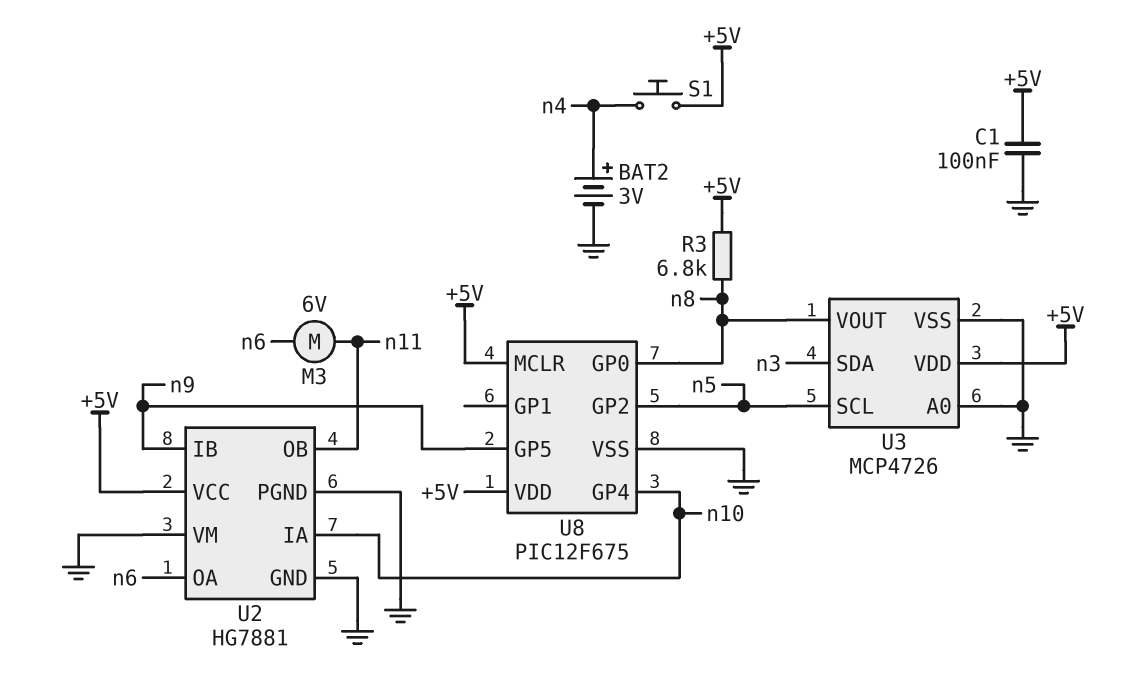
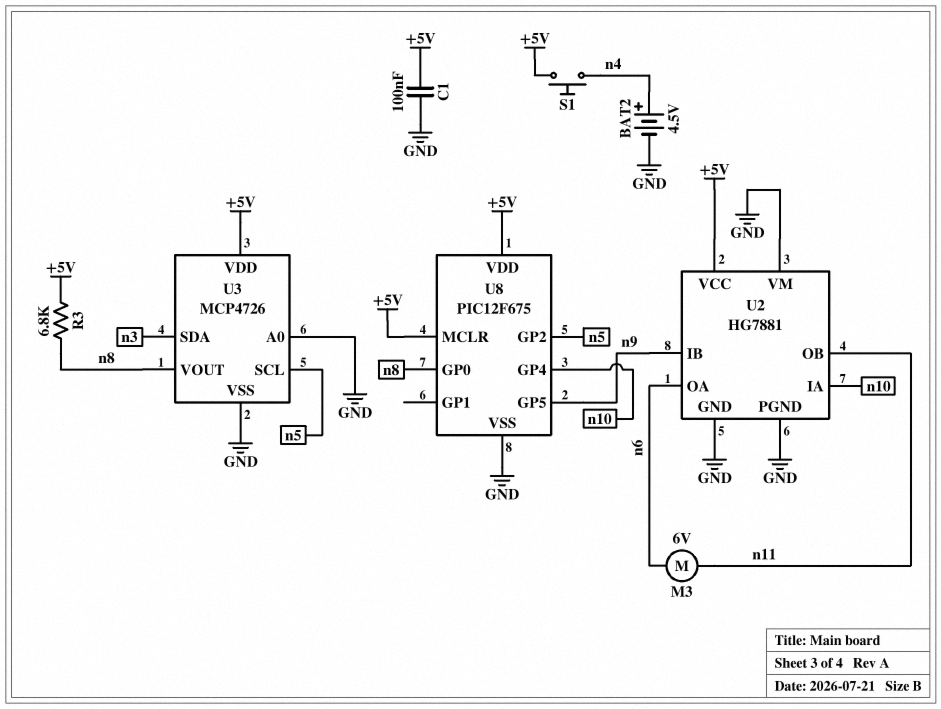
BAT2: 3V (plus n4, minus GND) -> 4.5V (plus n4, minus GND)

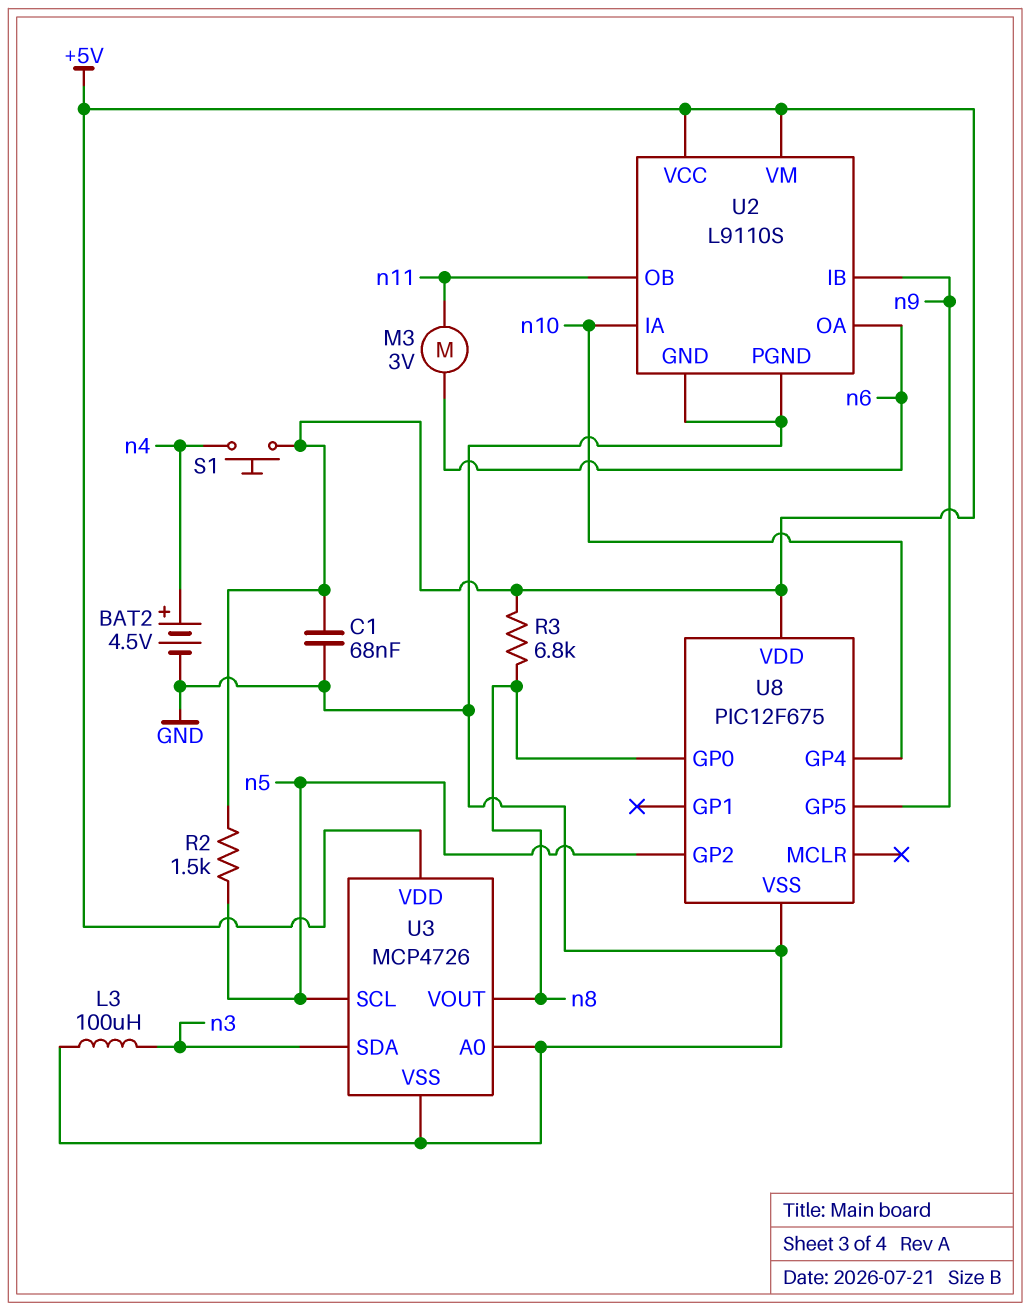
C1: 100nF (+5V, GND) -> 68nF (+5V, GND)
L3: none -> 100uH (GND, n3)
M3: motor 6V (n6, n11) -> motor 3V (n6, n11)
R2: none -> 1.5k (+5V, n5)
U2: HG7881 -> L9110S
U2 pin VM: GND -> +5V
U8 pin MCLR: +5V -> none

